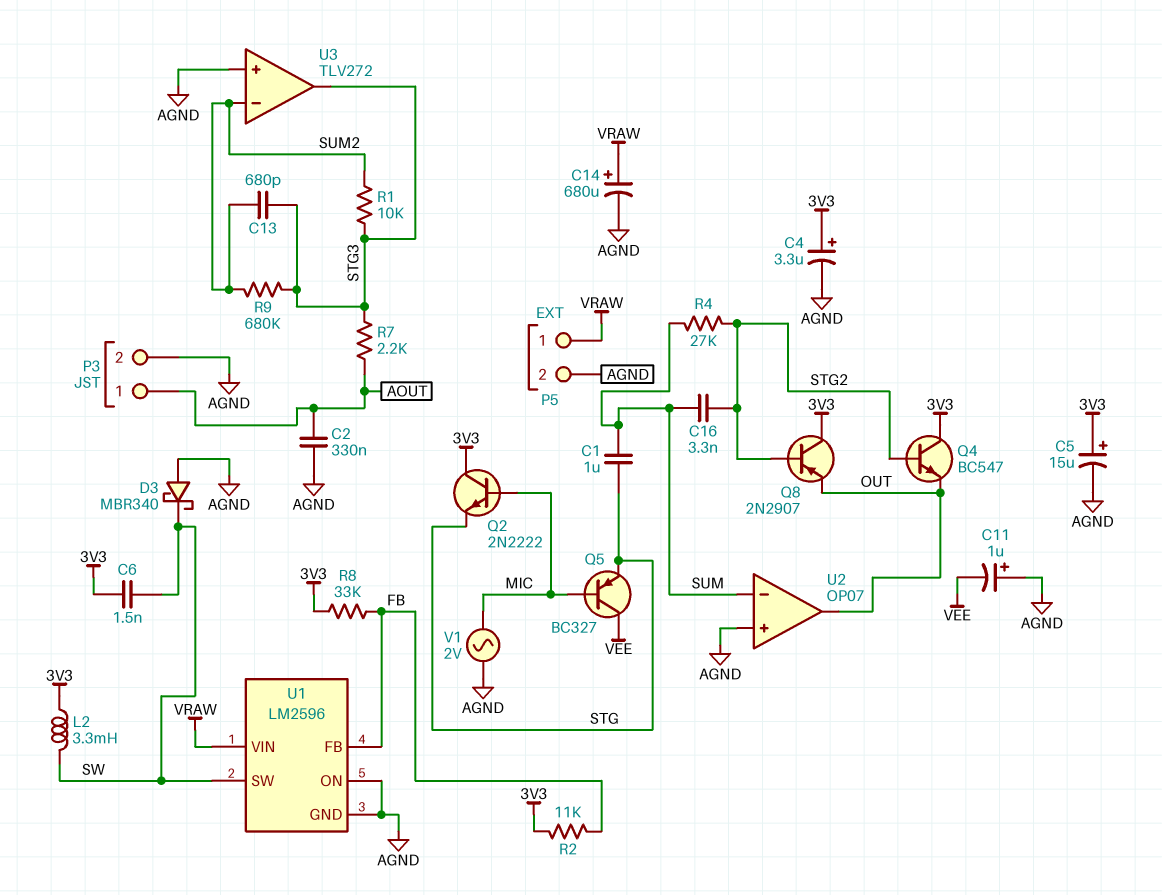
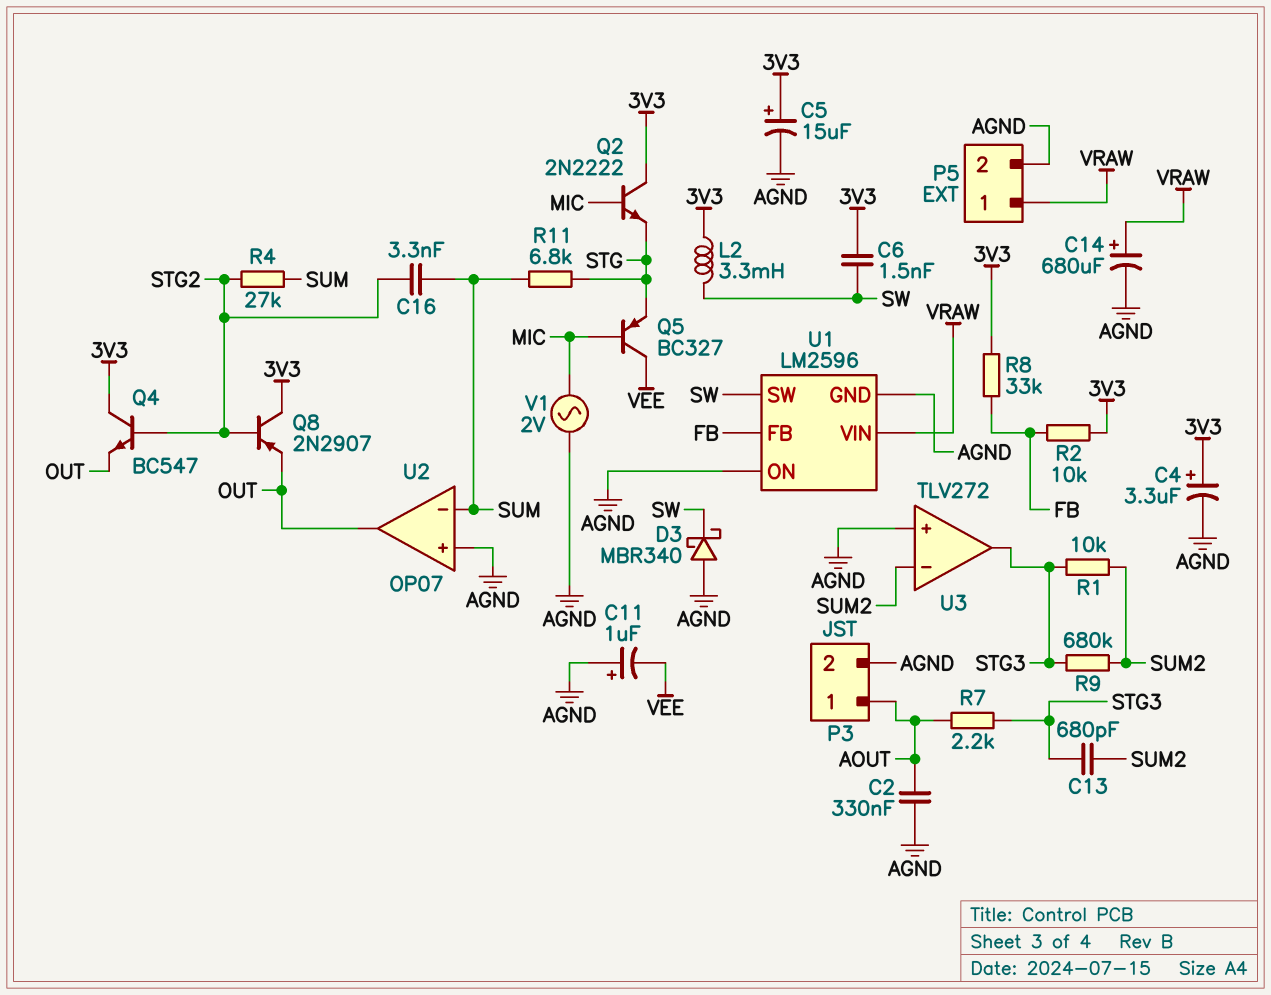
C1: 1uF (STG, SUM) -> none
R2: 11k (3V3, FB) -> 10k (3V3, FB)
R11: none -> 6.8k (STG, SUM)

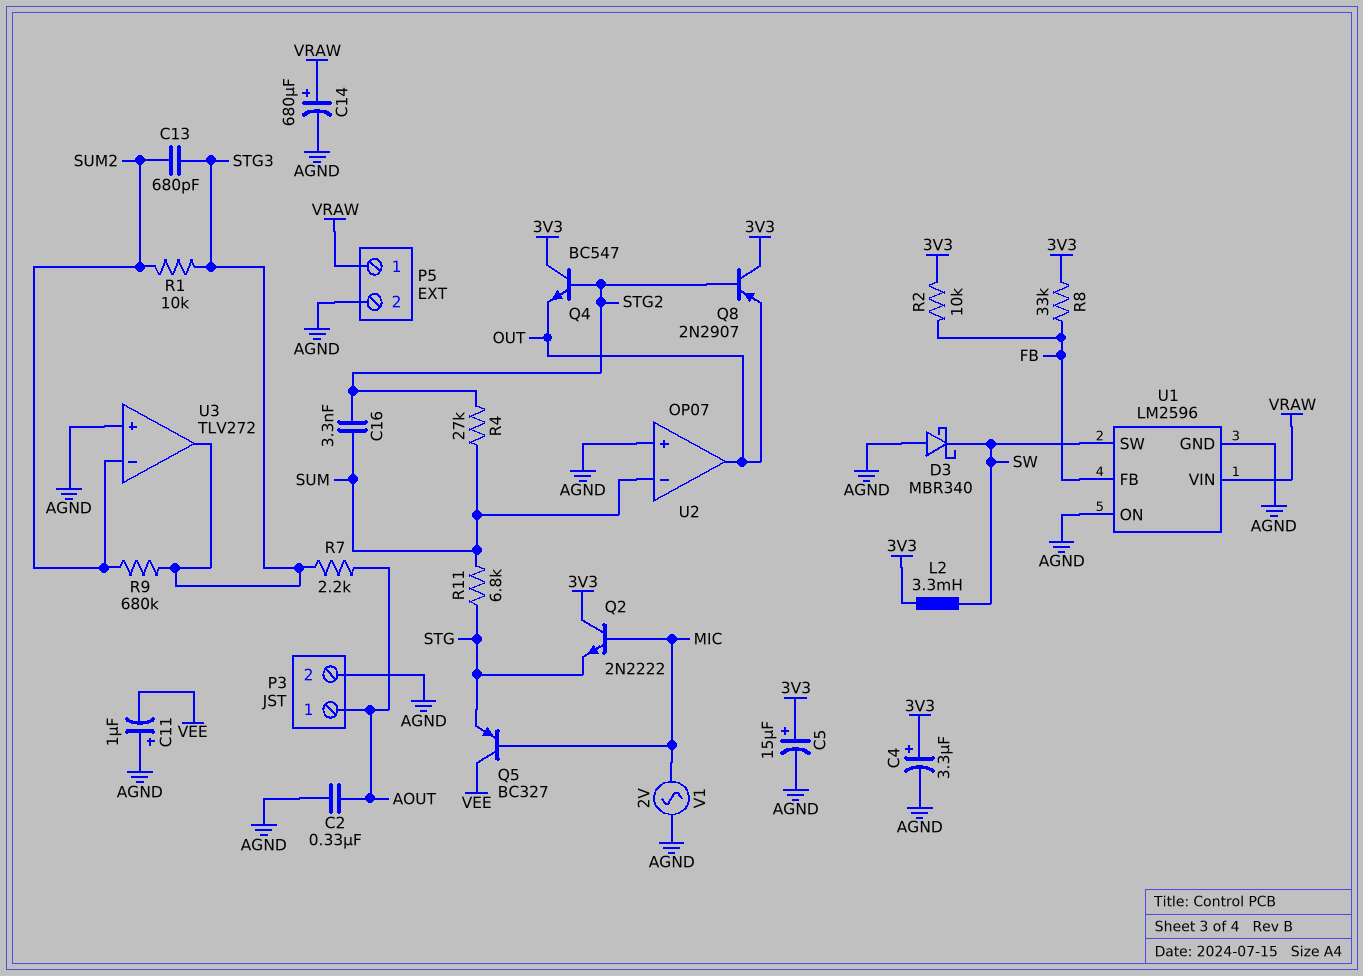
C6: 1.5nF (3V3, SW) -> none

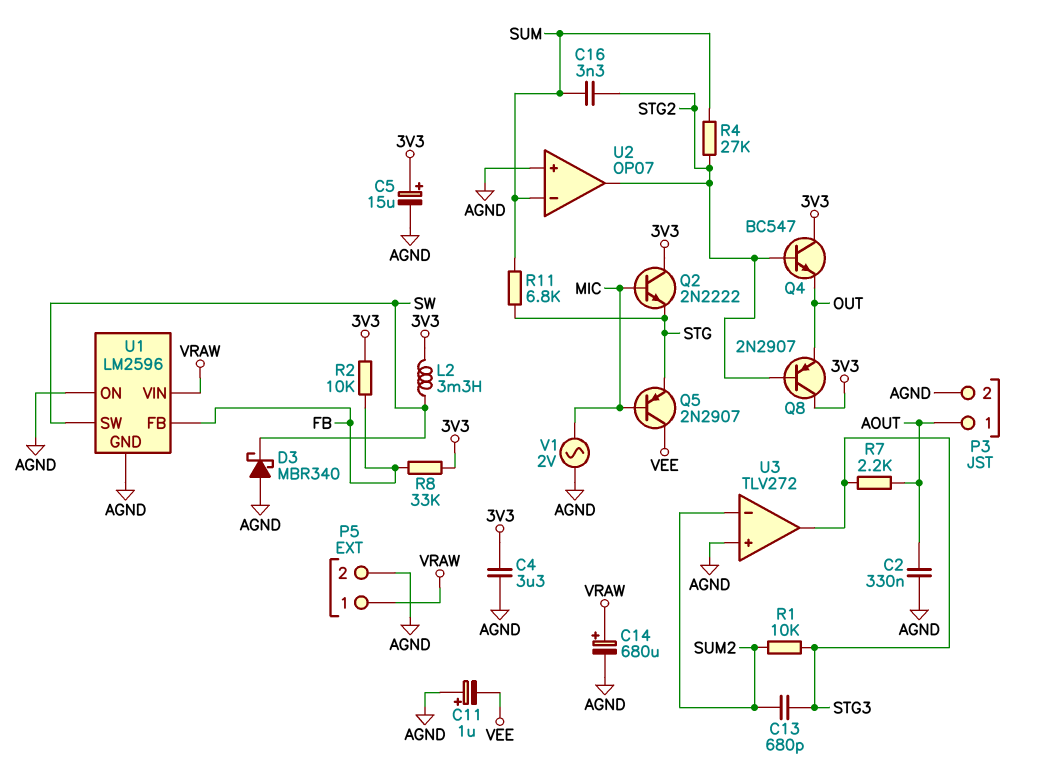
C4: 3.3uF (plus 3V3, minus AGND) -> 3.3uF (3V3, AGND)
Q5: PNP BC327 (B MIC, C VEE, E STG) -> PNP 2N2907 (B MIC, C VEE, E STG)
R9: 680k (STG3, SUM2) -> none
U2 pin out: OUT -> STG2

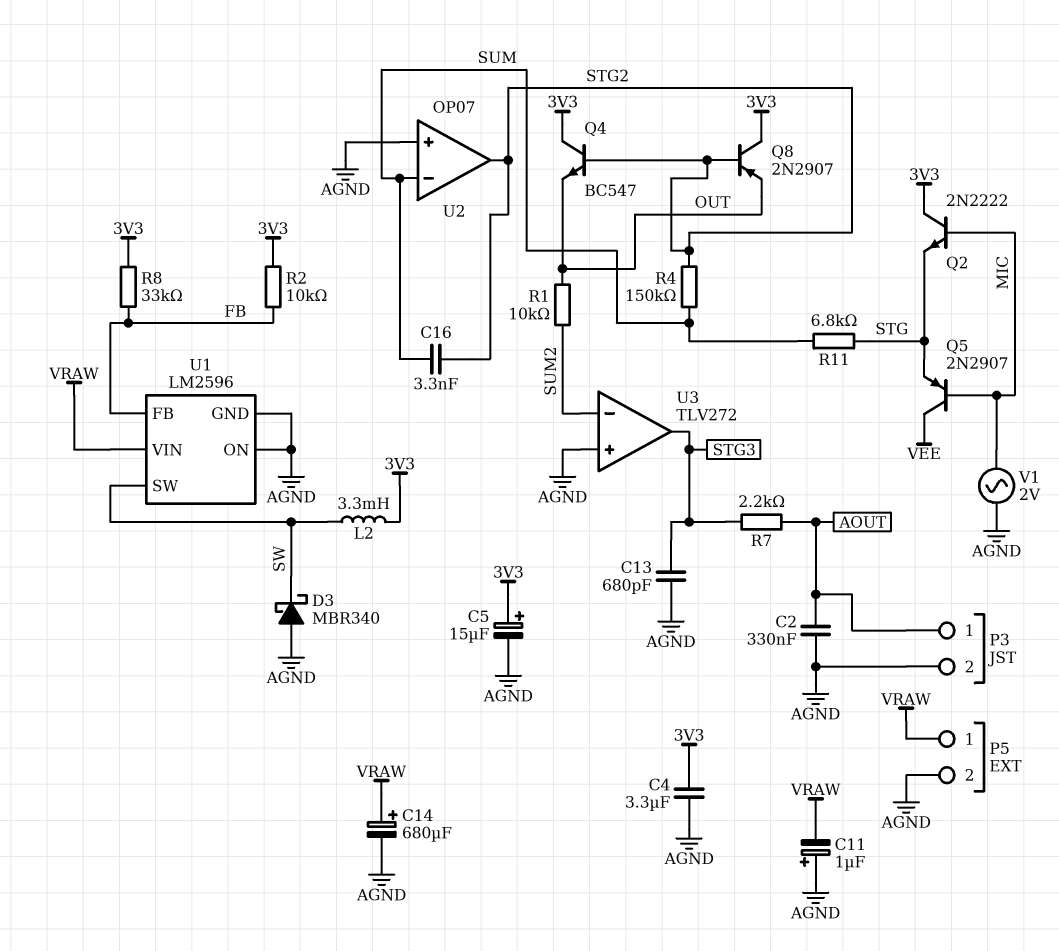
C11: 1uF (plus AGND, minus VEE) -> 1uF (plus AGND, minus VRAW)
C13: 680pF (STG3, SUM2) -> 680pF (AGND, STG3)
R1: 10k (STG3, SUM2) -> 10k (OUT, SUM2)
R4: 27k (STG2, SUM) -> 150k (STG2, SUM)

